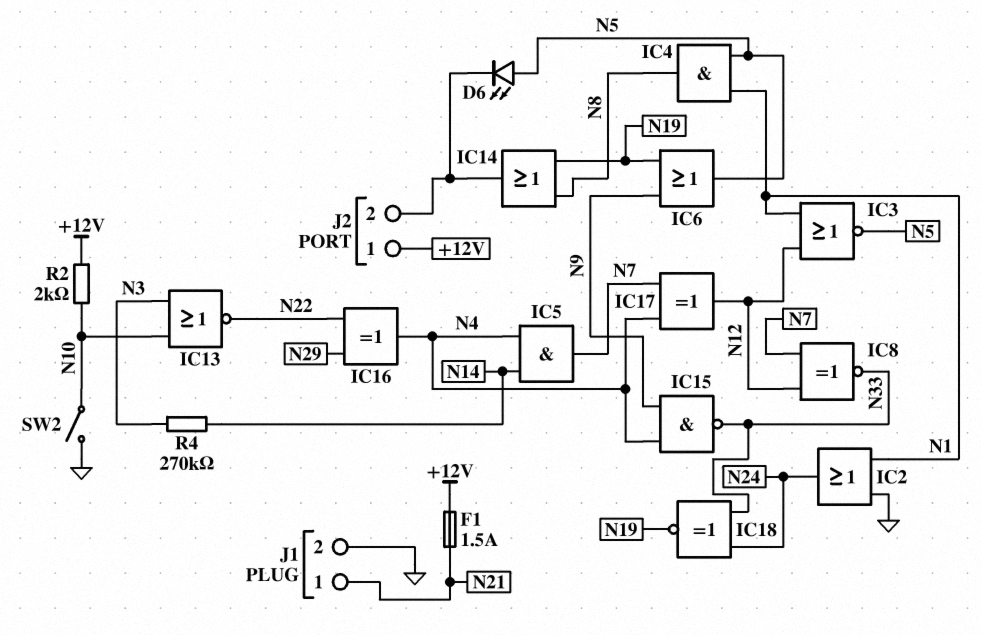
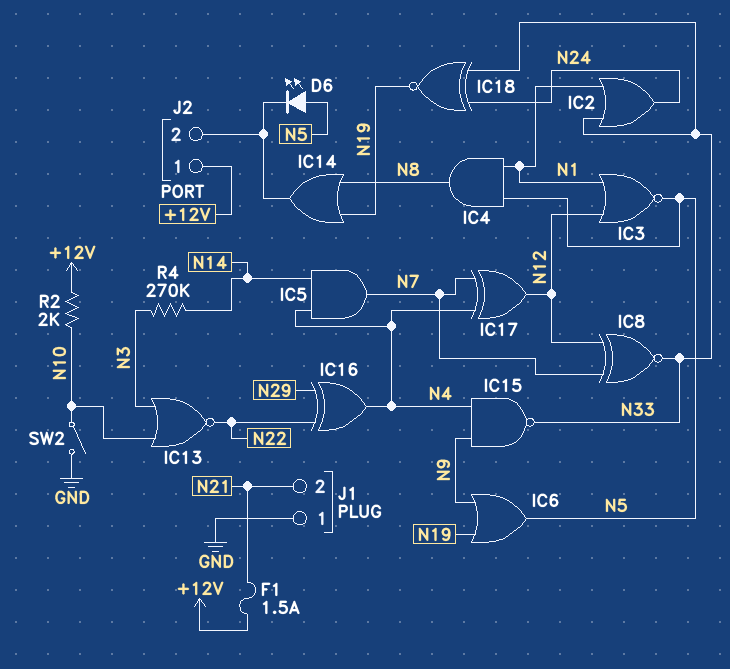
IC2: OR (in GND, in N1, out N24) -> OR (in N1, in N33, out N24)
J1 pin 1: N21 -> GND
J1 pin 2: GND -> N21

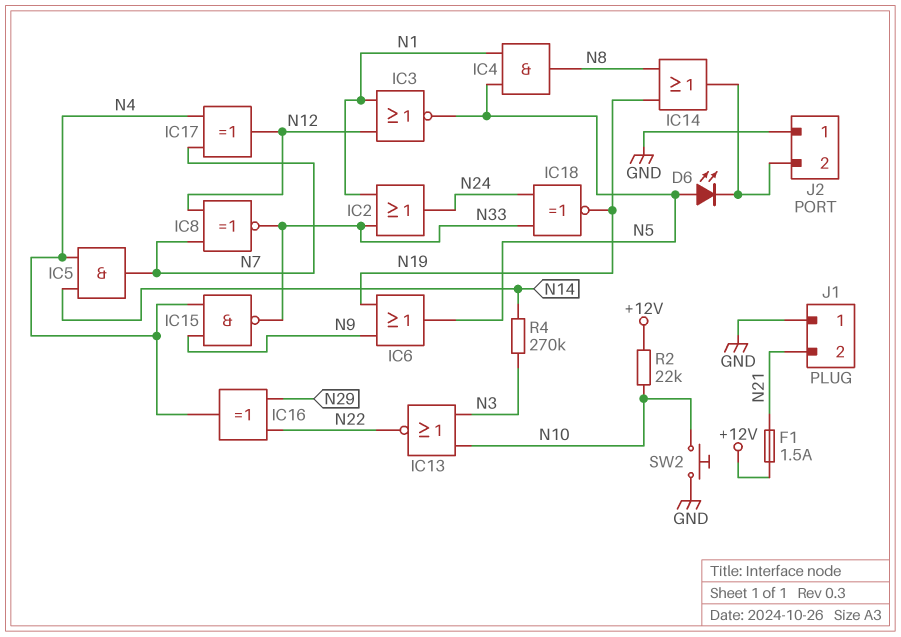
J2 pin 1: +12V -> GND
R2: 2k (+12V, N10) -> 22k (+12V, N10)
SW2: switch (GND, N10) -> button (GND, N10)

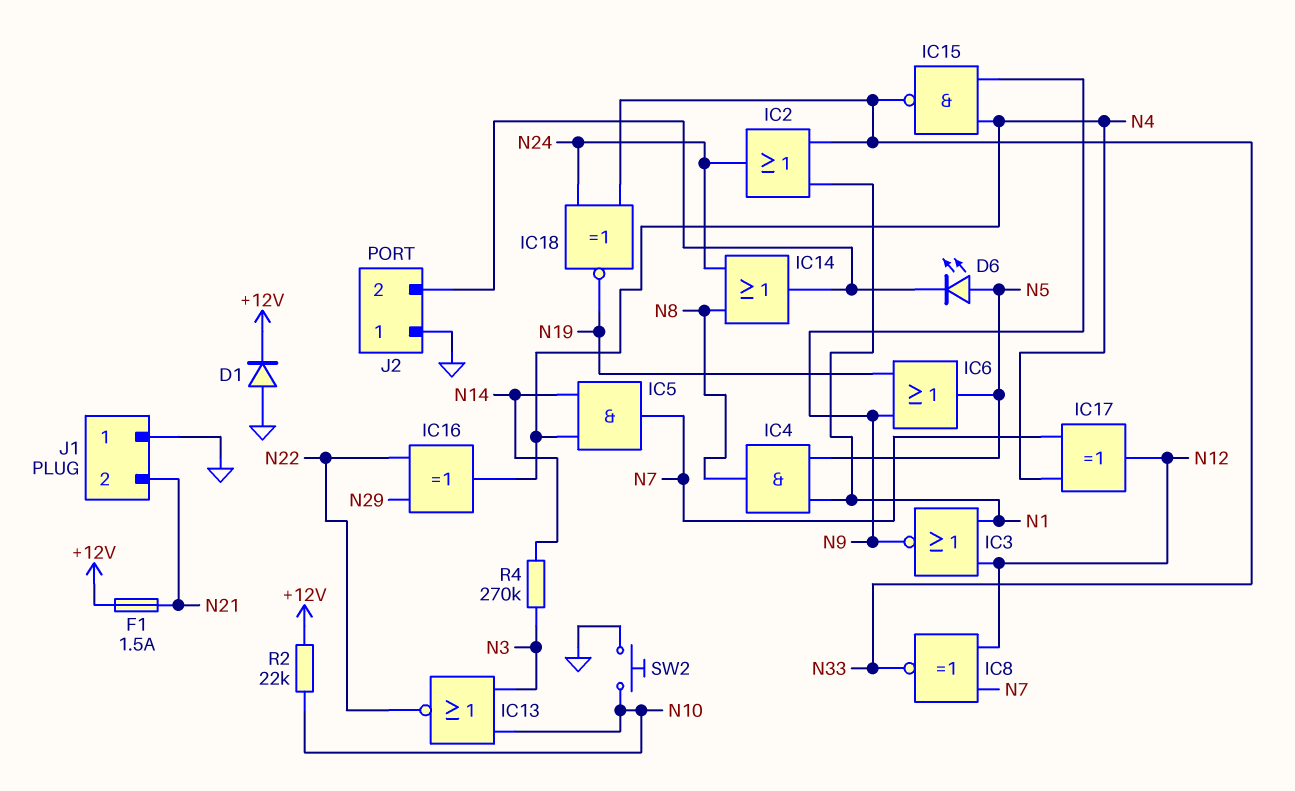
D1: none -> diode (A GND, K +12V)
IC3: NOR (in N1, in N12, out N5) -> NOR (in N1, in N12, out N9)
IC14: OR (in N8, in N19, out J2/2) -> OR (in N8, in N24, out J2/2)

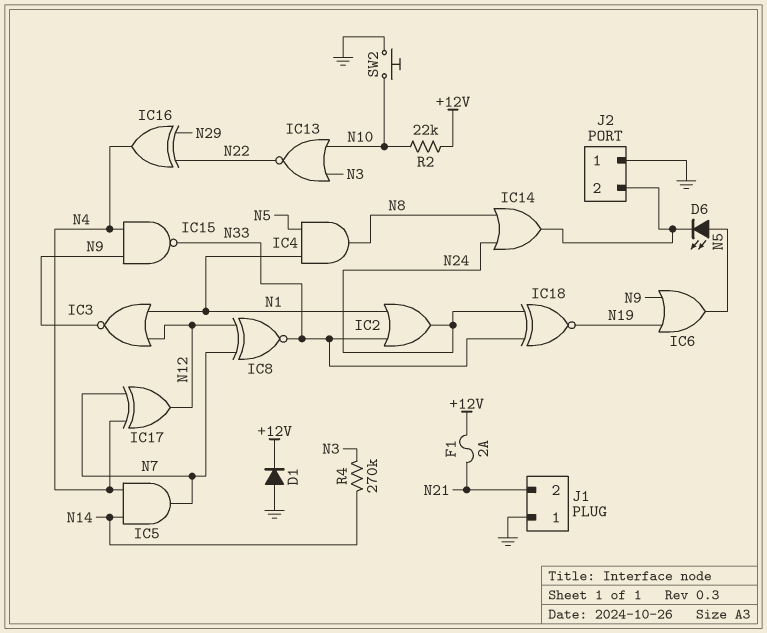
F1: 1.5A (+12V, N21) -> 2A (+12V, N21)

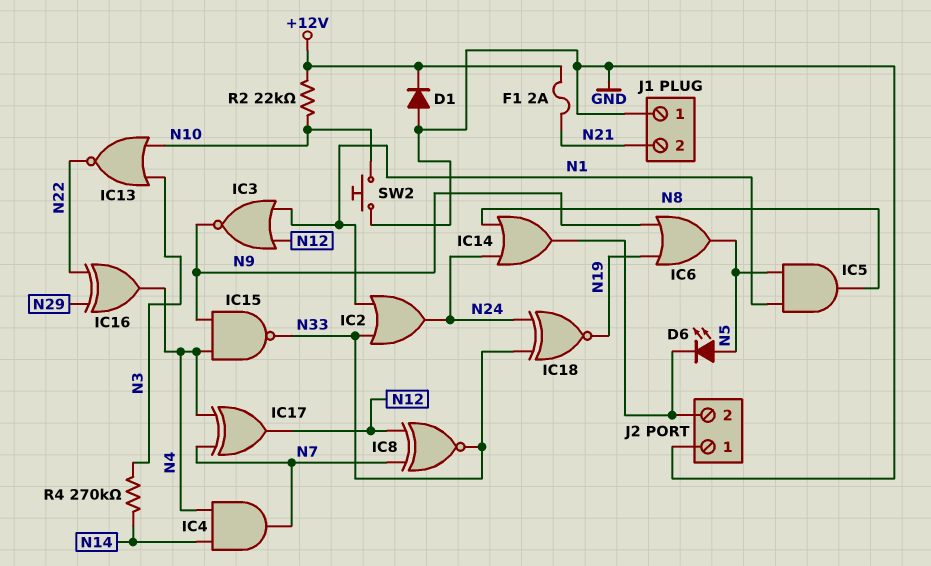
IC4: AND (in N1, in N5, out N8) -> AND (in N4, in N14, out N7)
IC5: AND (in N4, in N14, out N7) -> AND (in N1, in N5, out N8)

